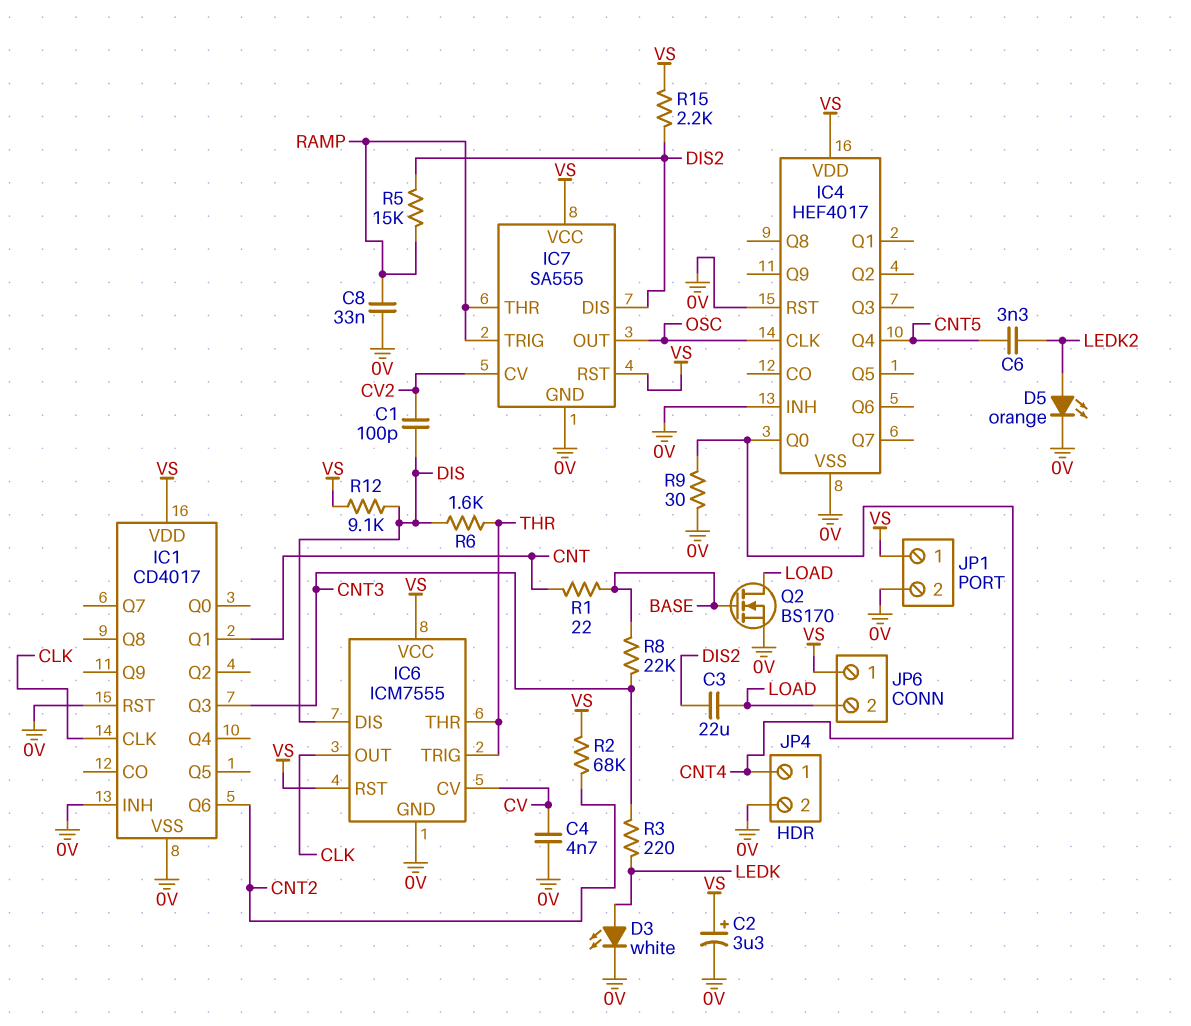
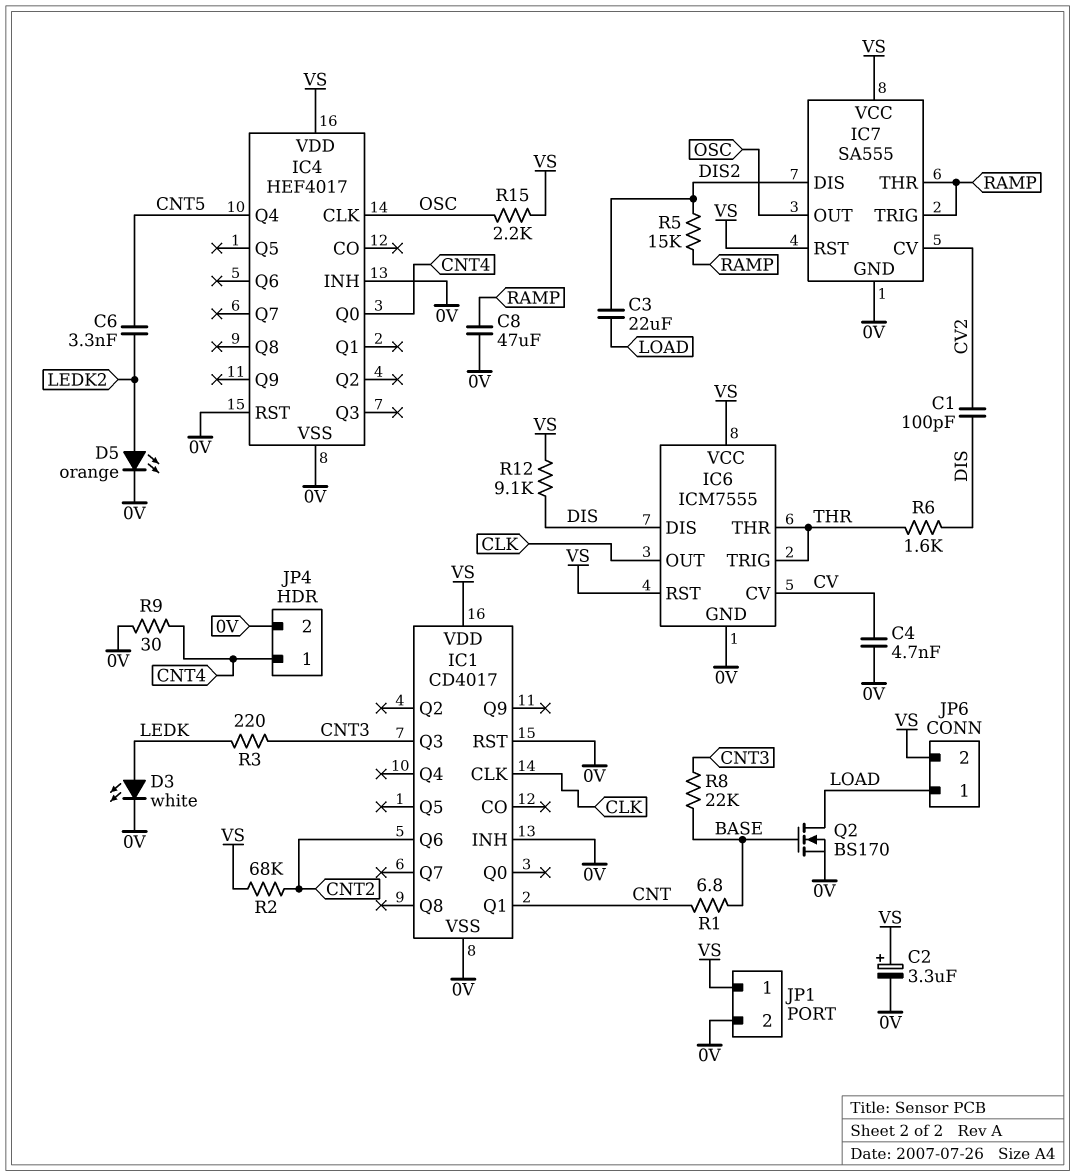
C8: 33nF (0V, RAMP) -> 47uF (0V, RAMP)
JP6 pin 1: VS -> LOAD
JP6 pin 2: LOAD -> VS
R1: 22 (BASE, CNT) -> 6.8 (BASE, CNT)
R15: 2.2k (DIS2, VS) -> 2.2k (OSC, VS)

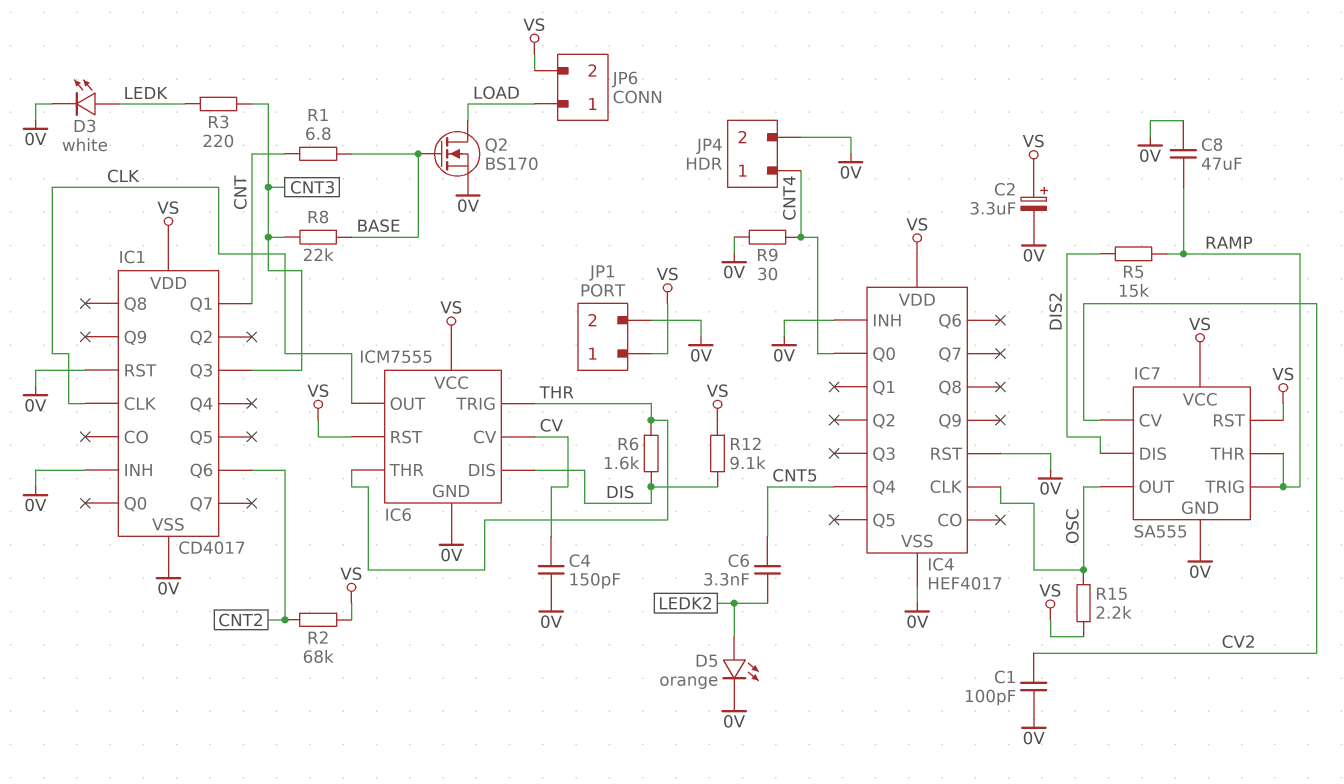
C1: 100pF (CV2, DIS) -> 100pF (0V, CV2)
C3: 22uF (DIS2, LOAD) -> none
C4: 4.7nF (0V, CV) -> 150pF (0V, CV)

